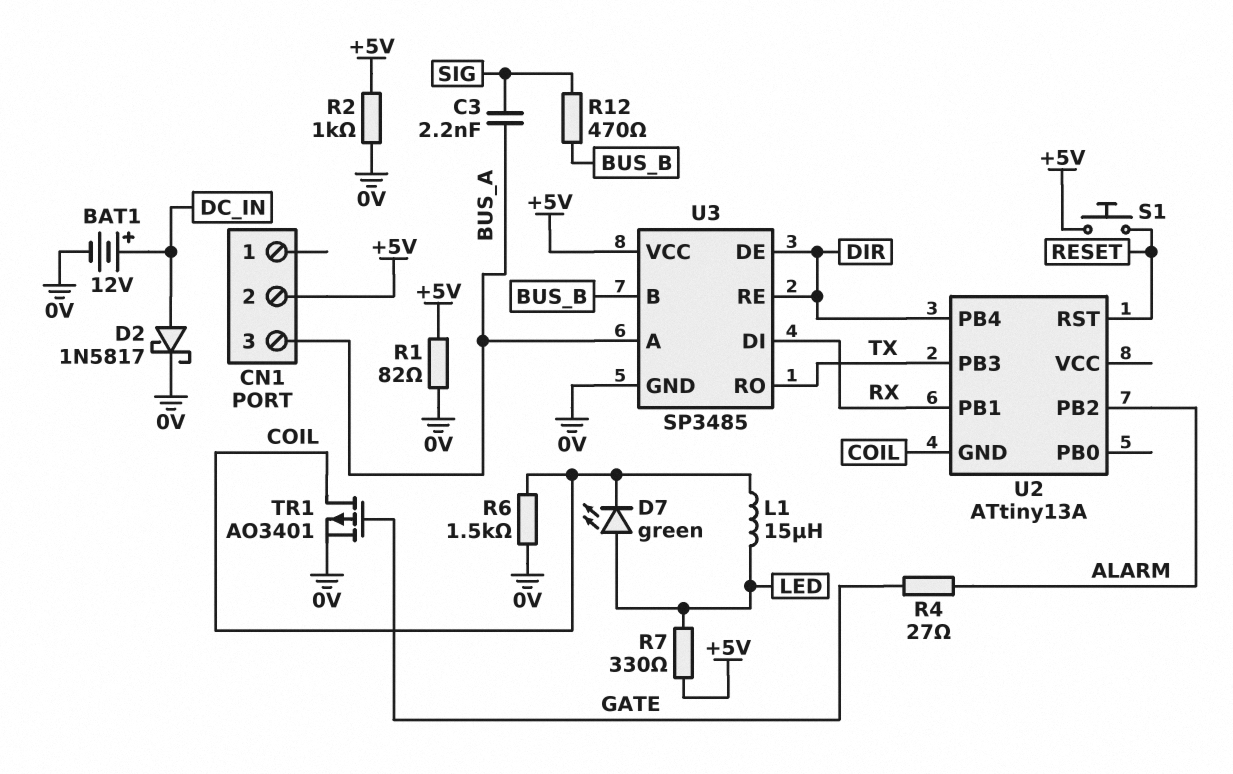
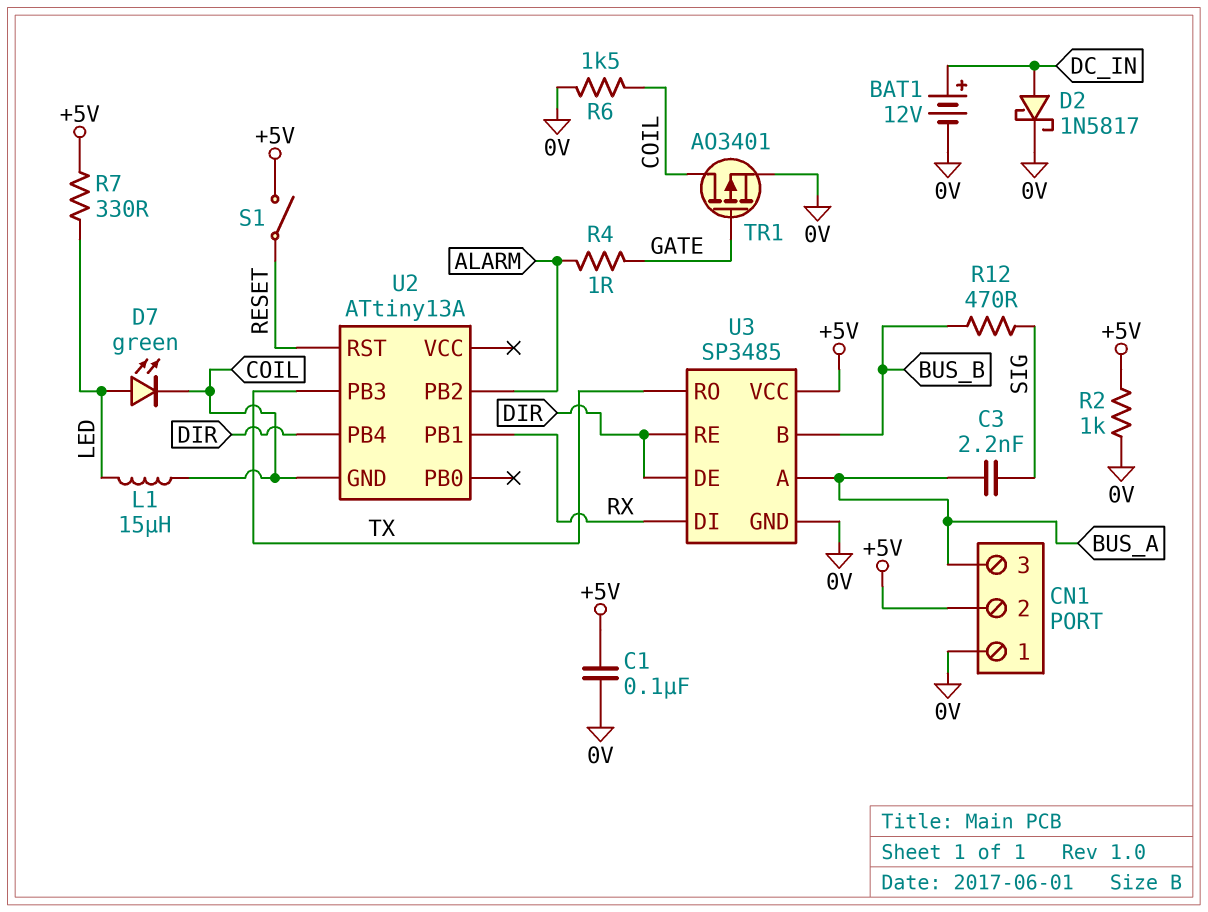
C1: none -> 100nF (+5V, 0V)
CN1 pin 1: none -> 0V
R1: 82 (+5V, 0V) -> none
R4: 27 (ALARM, GATE) -> 1 (ALARM, GATE)
S1: button (+5V, RESET) -> switch (+5V, RESET)

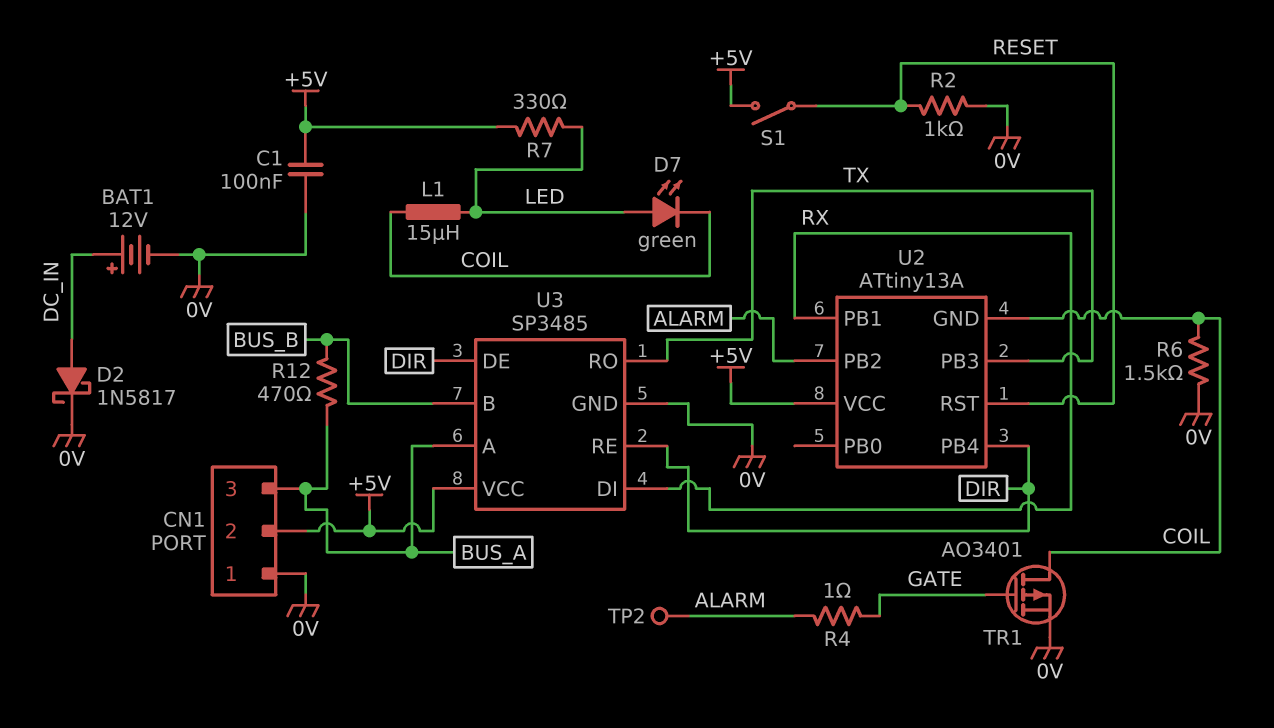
C3: 2.2nF (BUS_A, SIG) -> none
R2: 1k (+5V, 0V) -> 1k (0V, RESET)
R12: 470 (BUS_B, SIG) -> 470 (BUS_A, BUS_B)
TP2: none -> test point (ALARM)
U2 pin VCC: none -> +5V

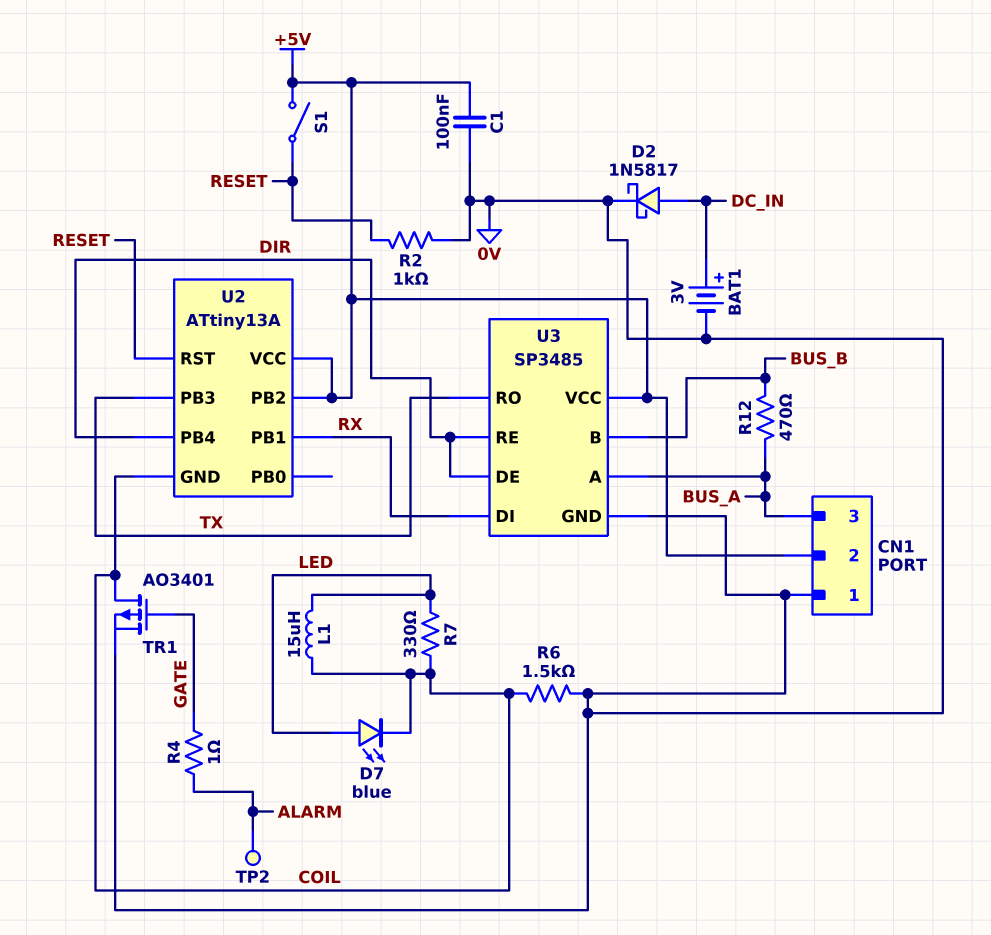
BAT1: 12V (plus DC_IN, minus 0V) -> 3V (plus DC_IN, minus 0V)
D7: LED green (A LED, K COIL) -> LED blue (A LED, K COIL)
R7: 330 (+5V, LED) -> 330 (COIL, LED)
U2 pin PB2: ALARM -> +5V

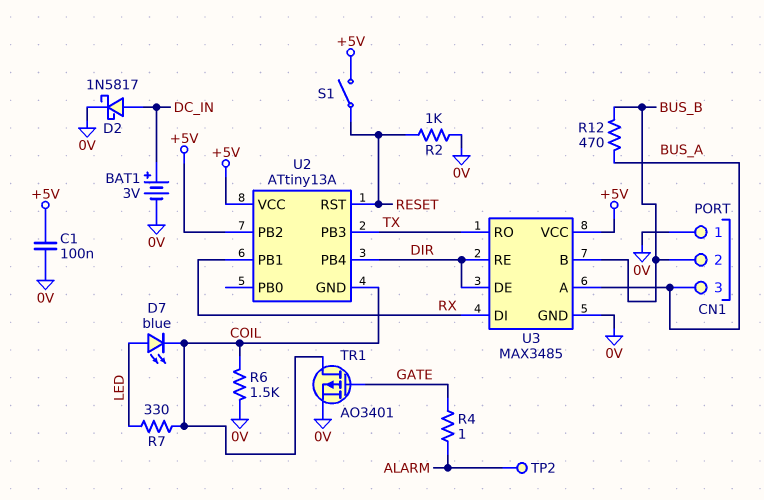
CN1 pin 2: +5V -> BUS_B
L1: 15uH (COIL, LED) -> none
U3: SP3485 -> MAX3485

